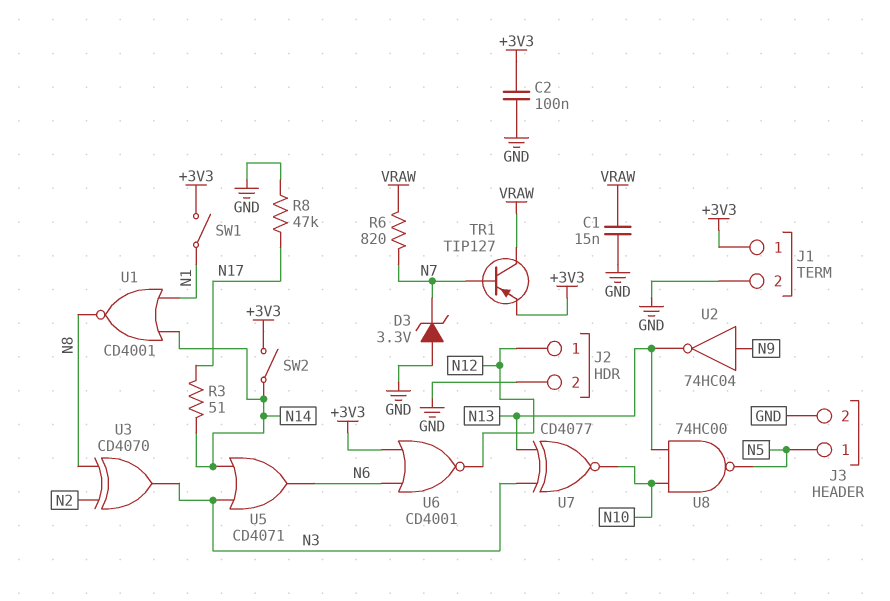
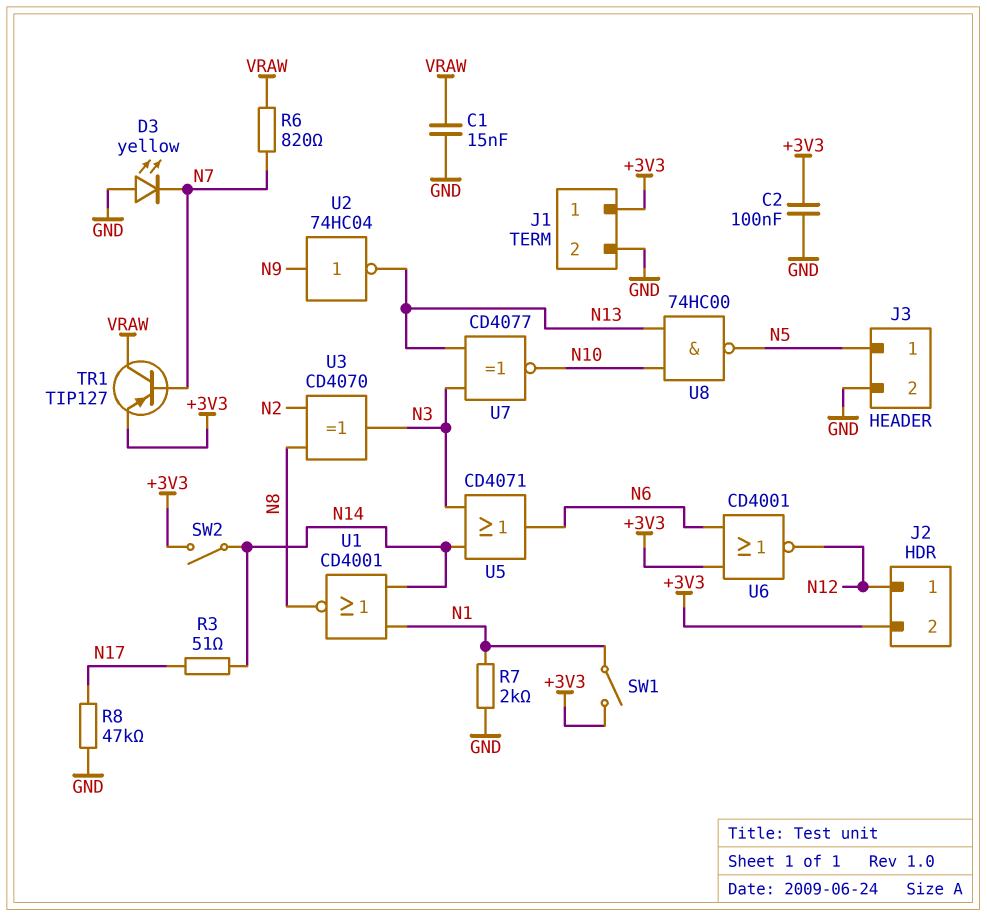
D3: zener 3.3V (A GND, K N7) -> LED yellow (A GND, K N7)
J2 pin 2: GND -> +3V3
R7: none -> 2k (GND, N1)

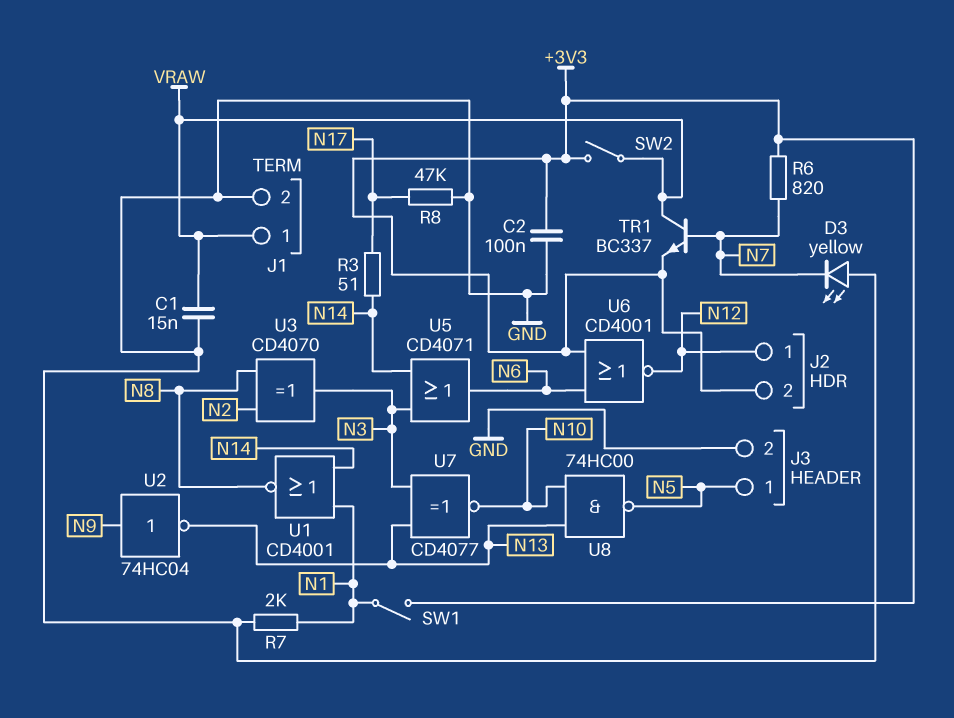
J1 pin 1: +3V3 -> VRAW
R6: 820 (N7, VRAW) -> 820 (+3V3, N7)
SW2: switch (+3V3, N14) -> switch (+3V3, VRAW)
TR1: PNP TIP127 (B N7, C VRAW, E +3V3) -> NPN BC337 (B N7, C VRAW, E +3V3)

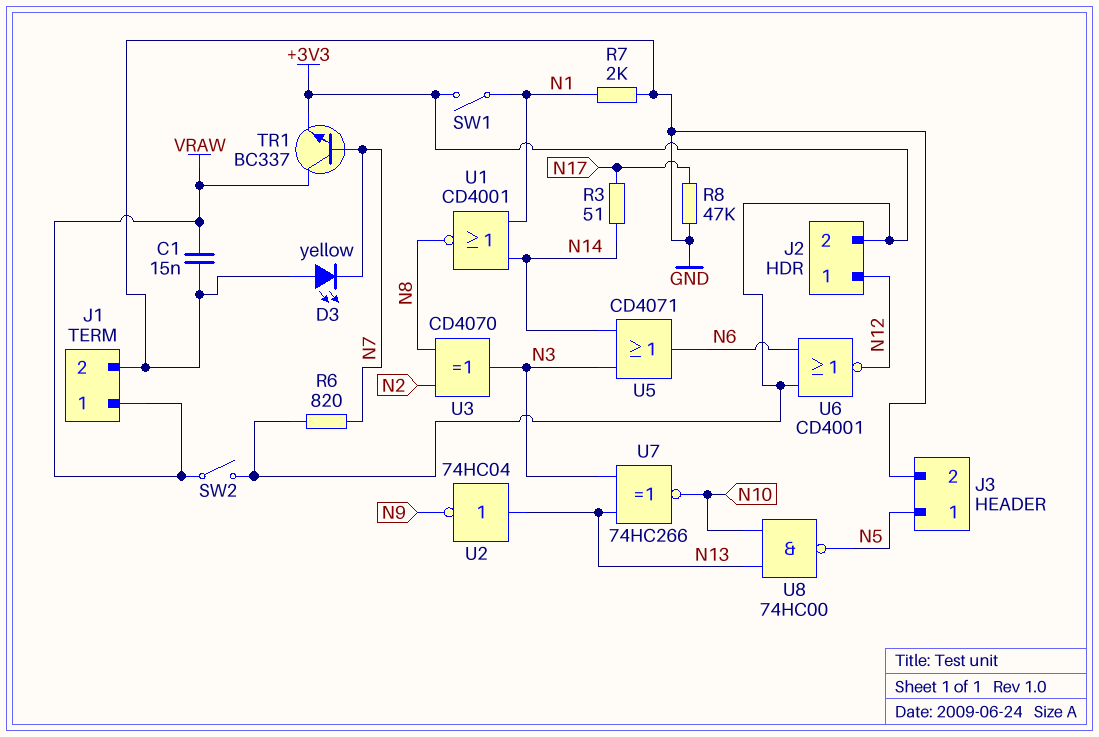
C2: 100nF (+3V3, GND) -> none
U2: NOT 74HC04 (in N9, out N13) -> NOT 74HC04 (in N13, out N9)
U7: XNOR CD4077 (in N3, in N13, out N10) -> XNOR 74HC266 (in N3, in N13, out N10)

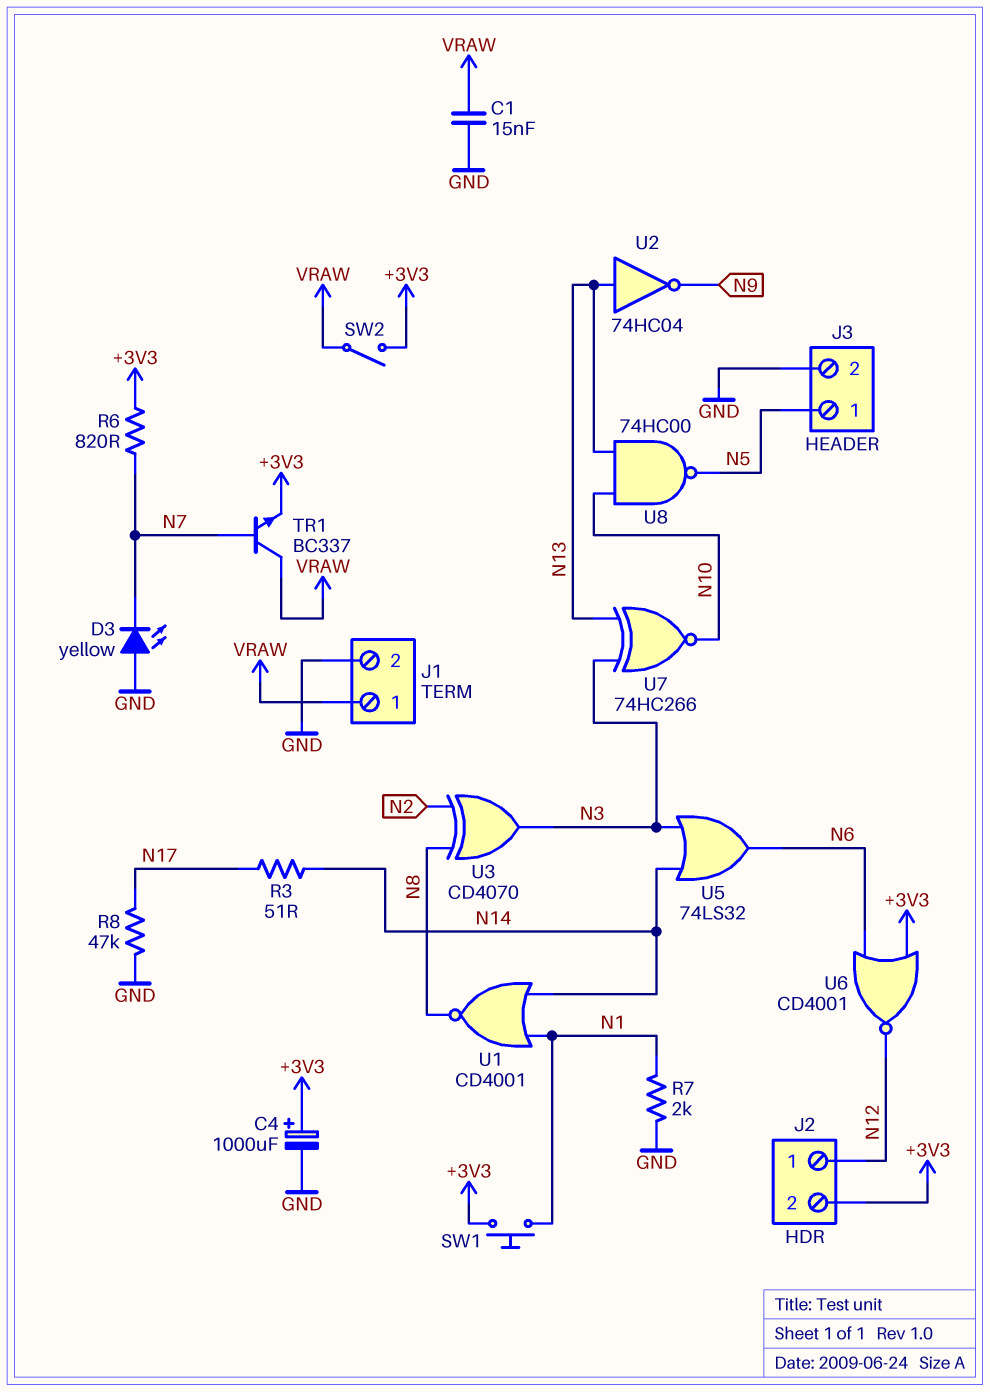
C4: none -> 1000uF (plus +3V3, minus GND)
SW1: switch (+3V3, N1) -> button (+3V3, N1)
U5: OR CD4071 (in N3, in N14, out N6) -> OR 74LS32 (in N3, in N14, out N6)

